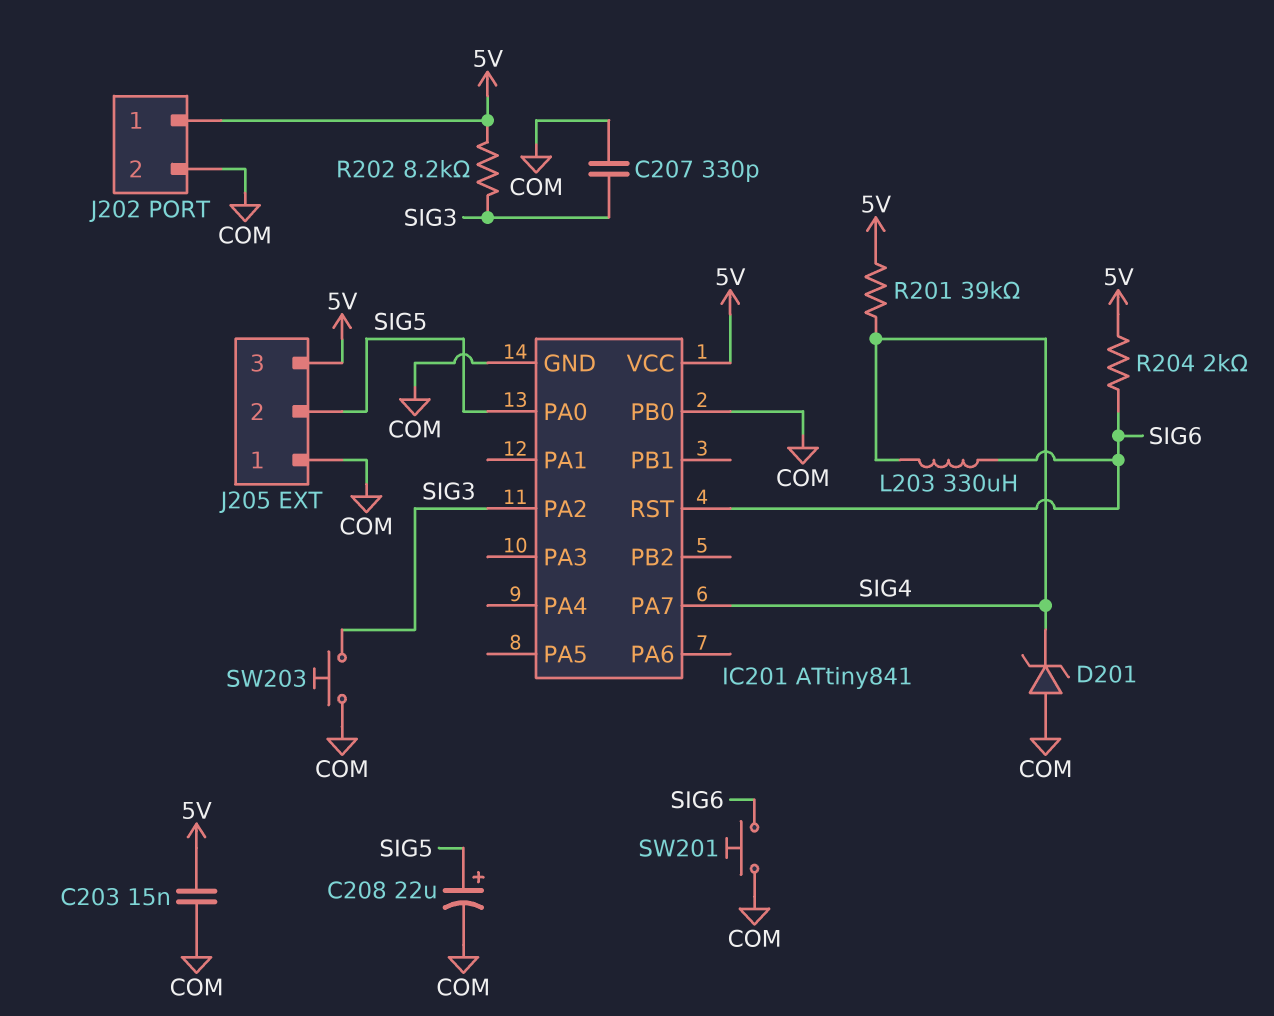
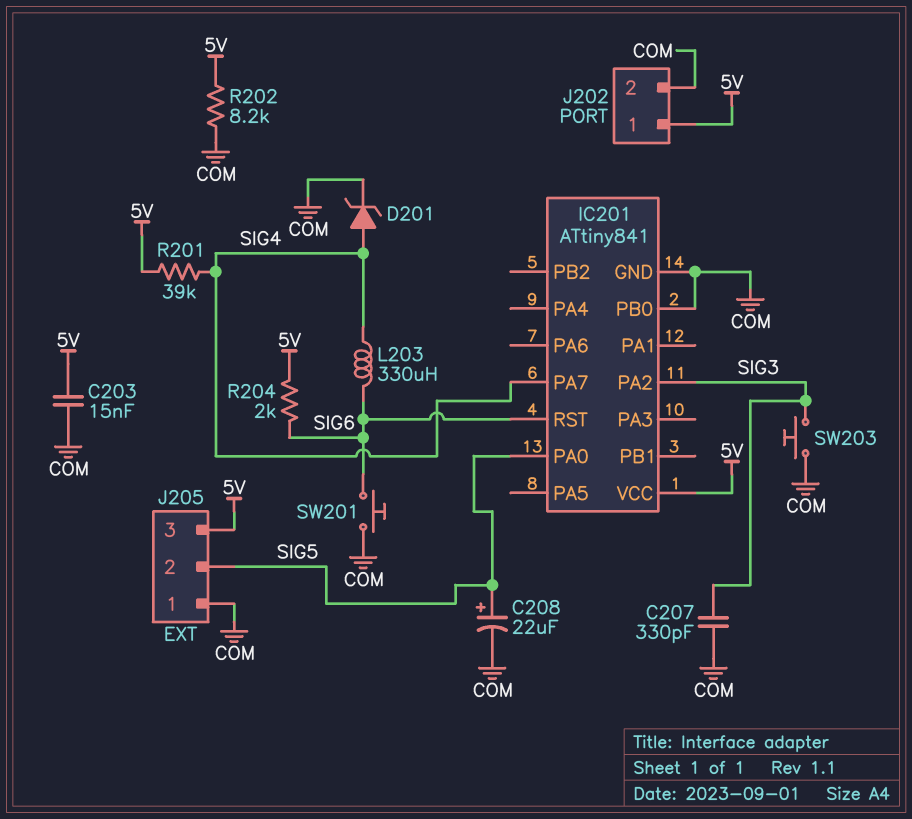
D201: zener (A COM, K SIG4) -> zener (A SIG4, K COM)
R202: 8.2k (5V, SIG3) -> 8.2k (5V, COM)

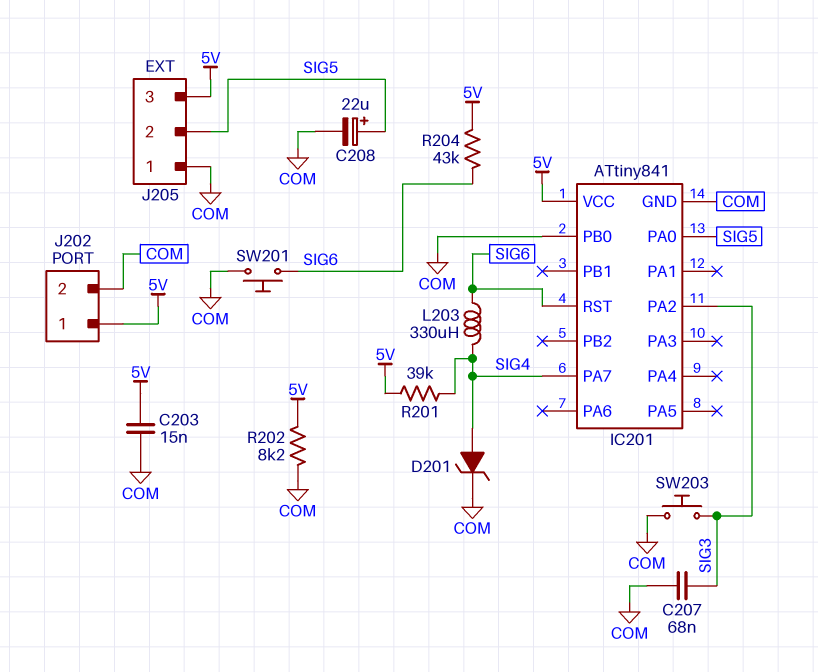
C207: 330pF (COM, SIG3) -> 68nF (COM, SIG3)
R204: 2k (5V, SIG6) -> 43k (5V, SIG6)

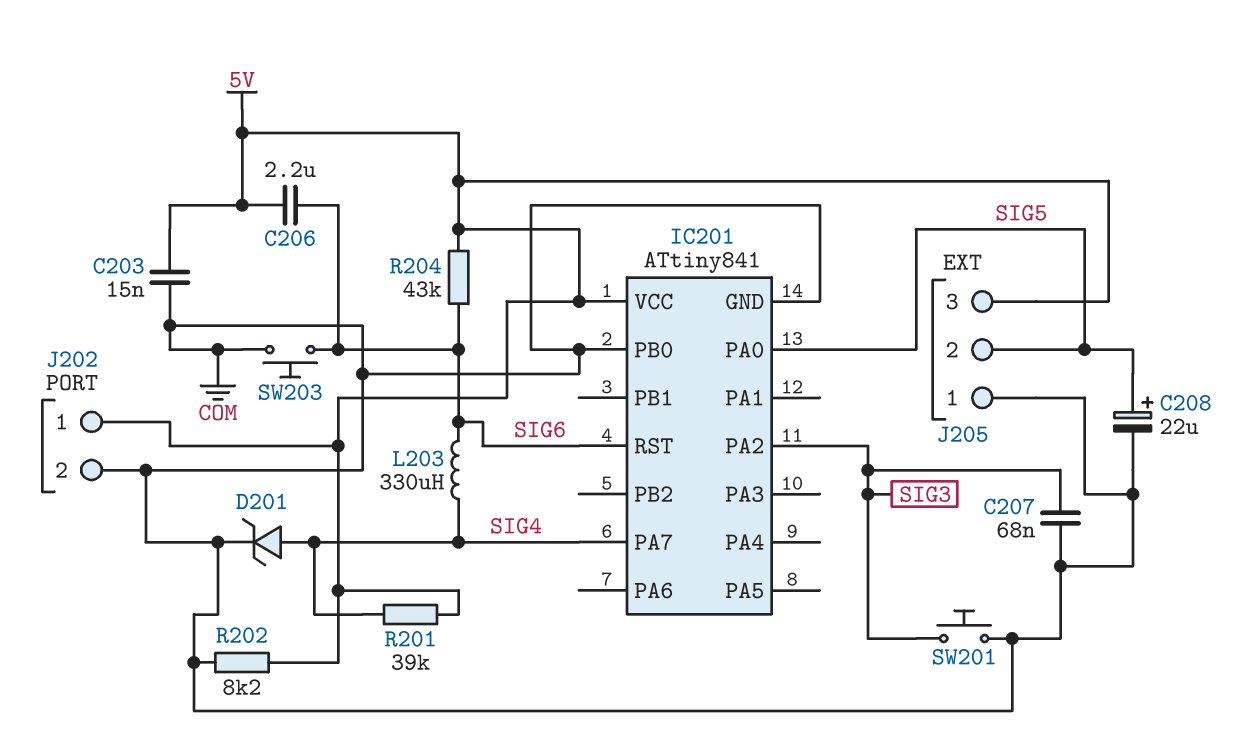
C206: none -> 2.2uF (5V, SIG6)
SW201: button (COM, SIG6) -> button (COM, SIG3)
SW203: button (COM, SIG3) -> button (COM, SIG6)

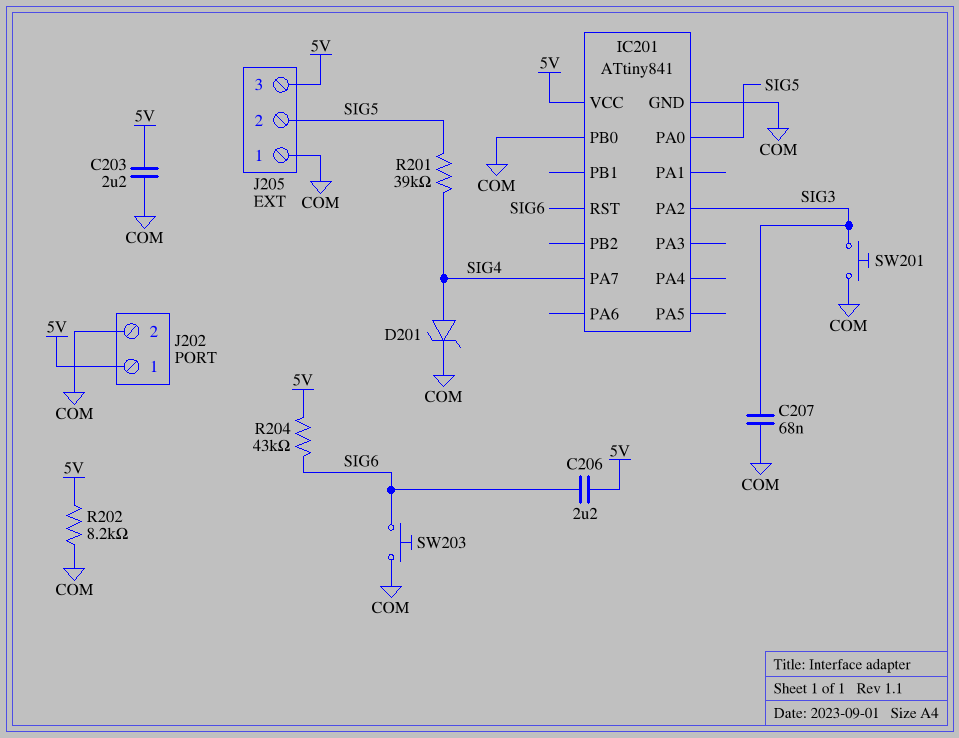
C203: 15nF (5V, COM) -> 2.2uF (5V, COM)
C208: 22uF (plus SIG5, minus COM) -> none
L203: 330uH (SIG4, SIG6) -> none
R201: 39k (5V, SIG4) -> 39k (SIG4, SIG5)

